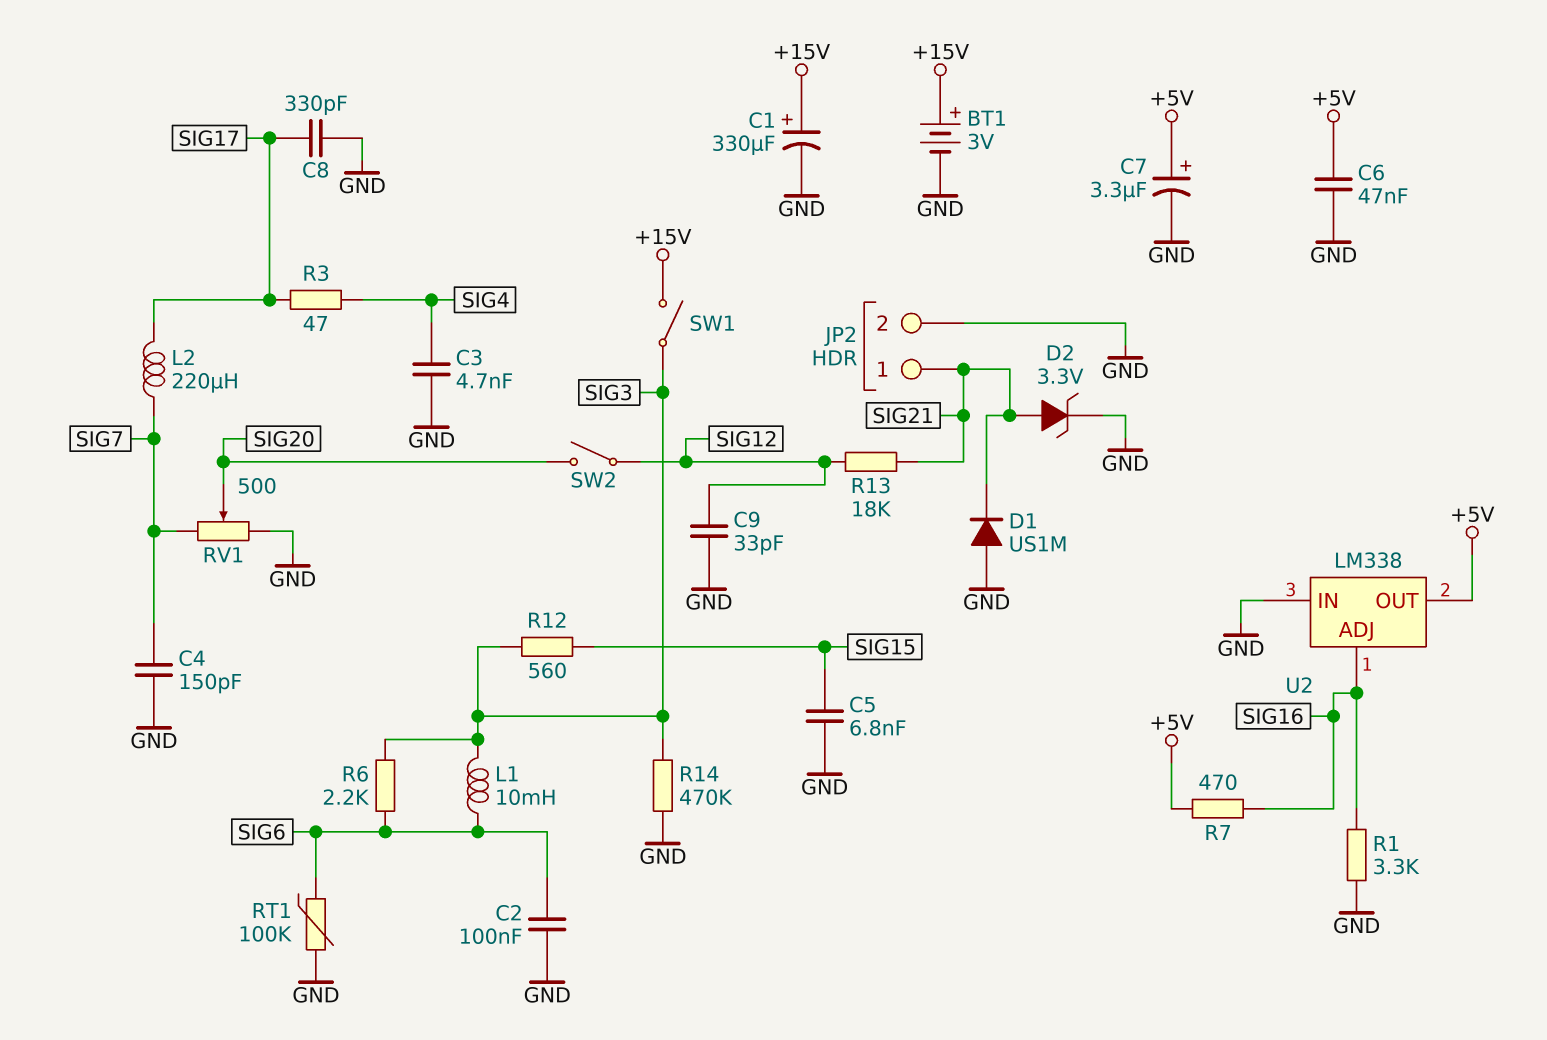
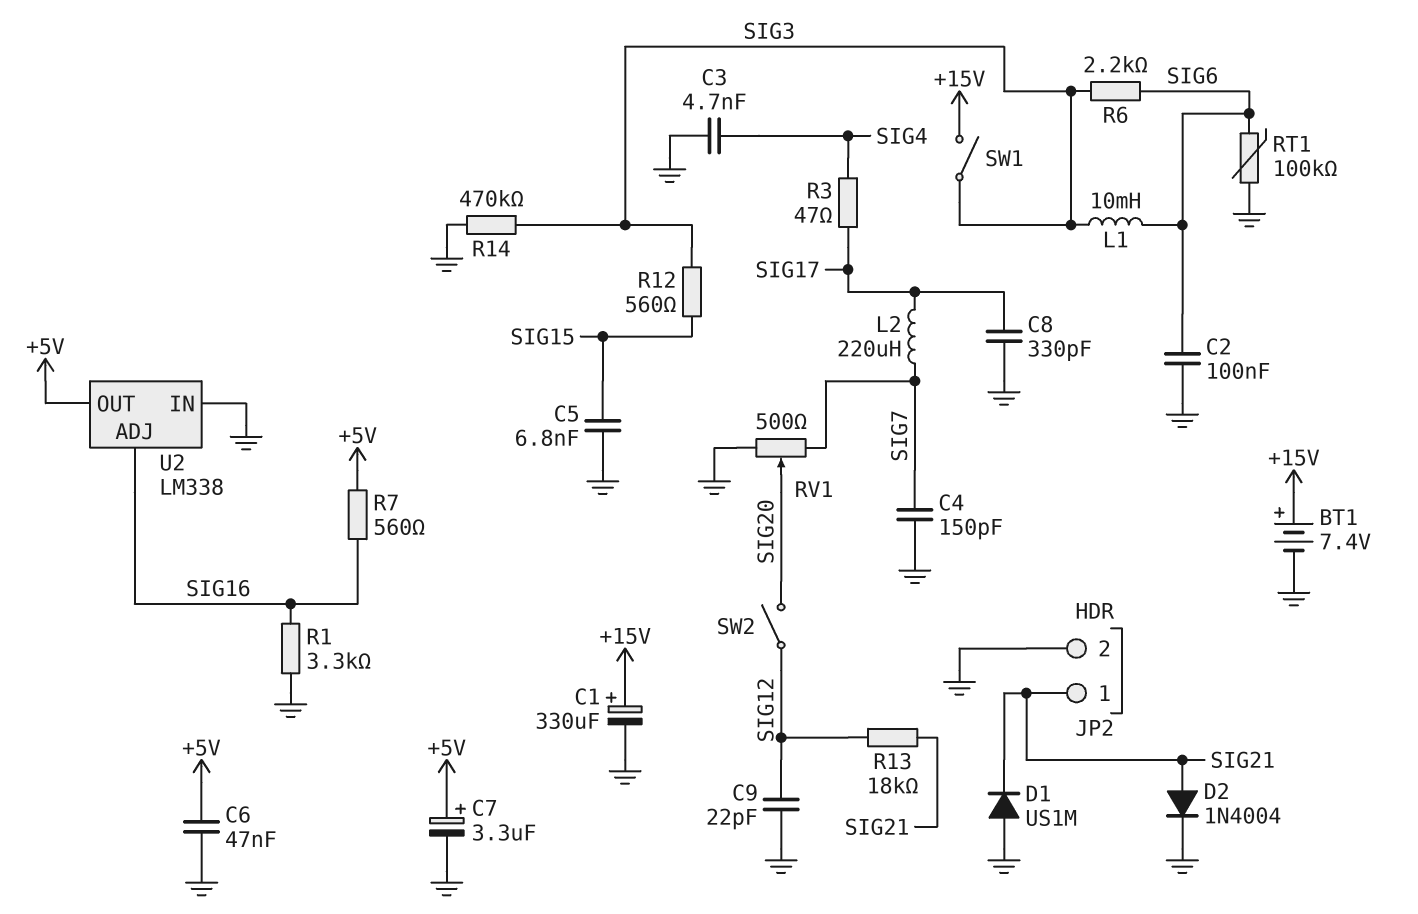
BT1: 3V (plus +15V, minus GND) -> 7.4V (plus +15V, minus GND)
C9: 33pF (GND, SIG12) -> 22pF (GND, SIG12)
D2: zener 3.3V (A SIG21, K GND) -> diode 1N4004 (A SIG21, K GND)
R7: 470 (+5V, SIG16) -> 560 (+5V, SIG16)

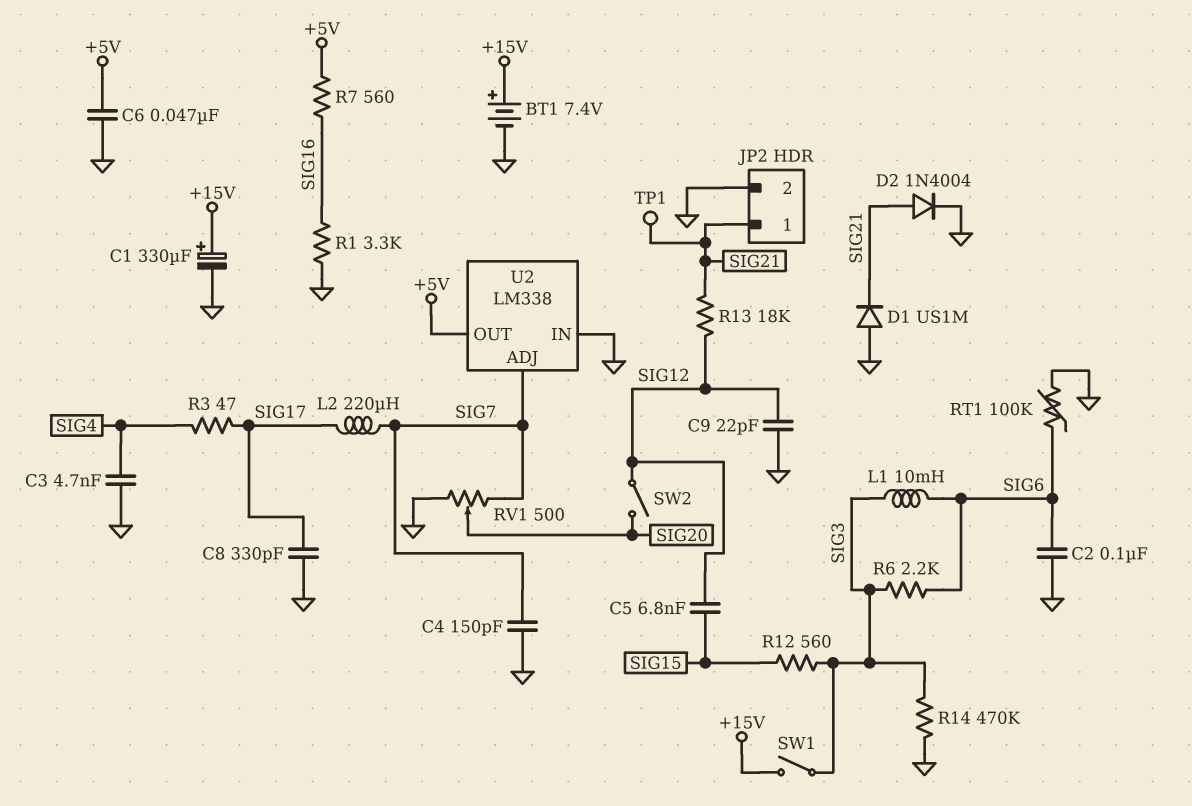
C5: 6.8nF (GND, SIG15) -> 6.8nF (SIG12, SIG15)
C7: 3.3uF (plus +5V, minus GND) -> none
TP1: none -> test point (SIG21)
U2 pin ADJ: SIG16 -> SIG7

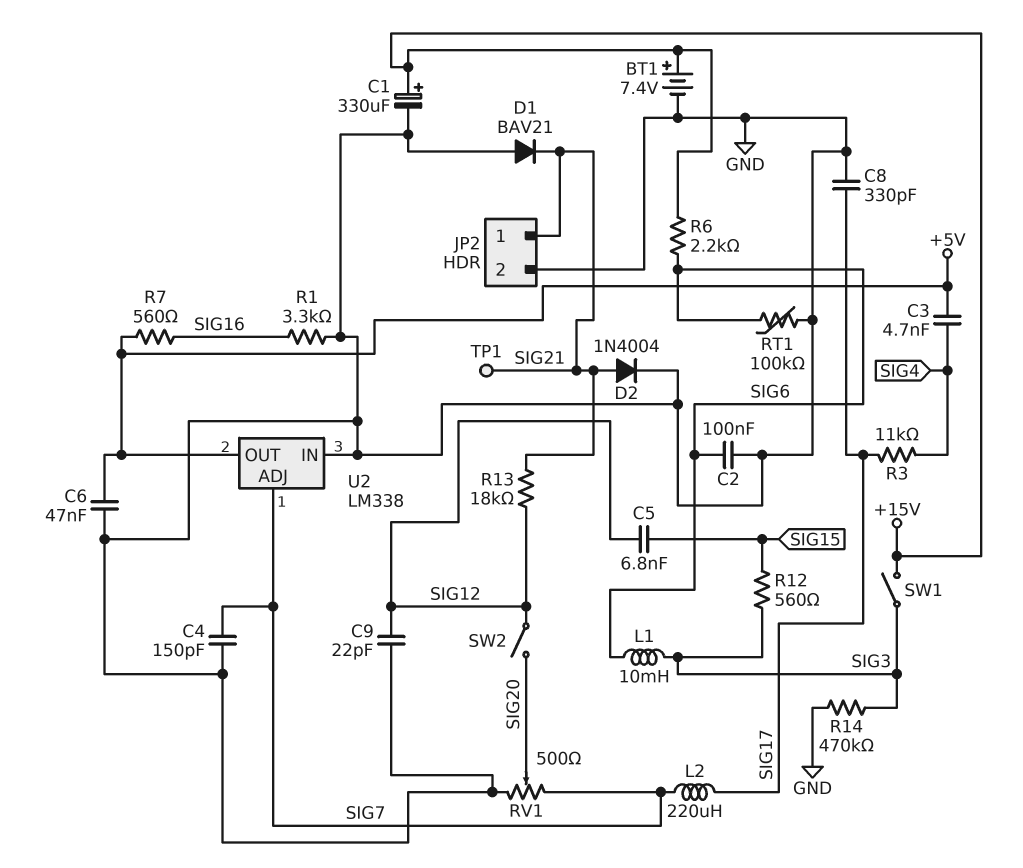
C3: 4.7nF (GND, SIG4) -> 4.7nF (+5V, SIG4)
D1: diode US1M (A GND, K SIG21) -> diode BAV21 (A GND, K SIG21)
R3: 47 (SIG4, SIG17) -> 11k (SIG4, SIG17)
R6: 2.2k (SIG3, SIG6) -> 2.2k (+15V, SIG6)

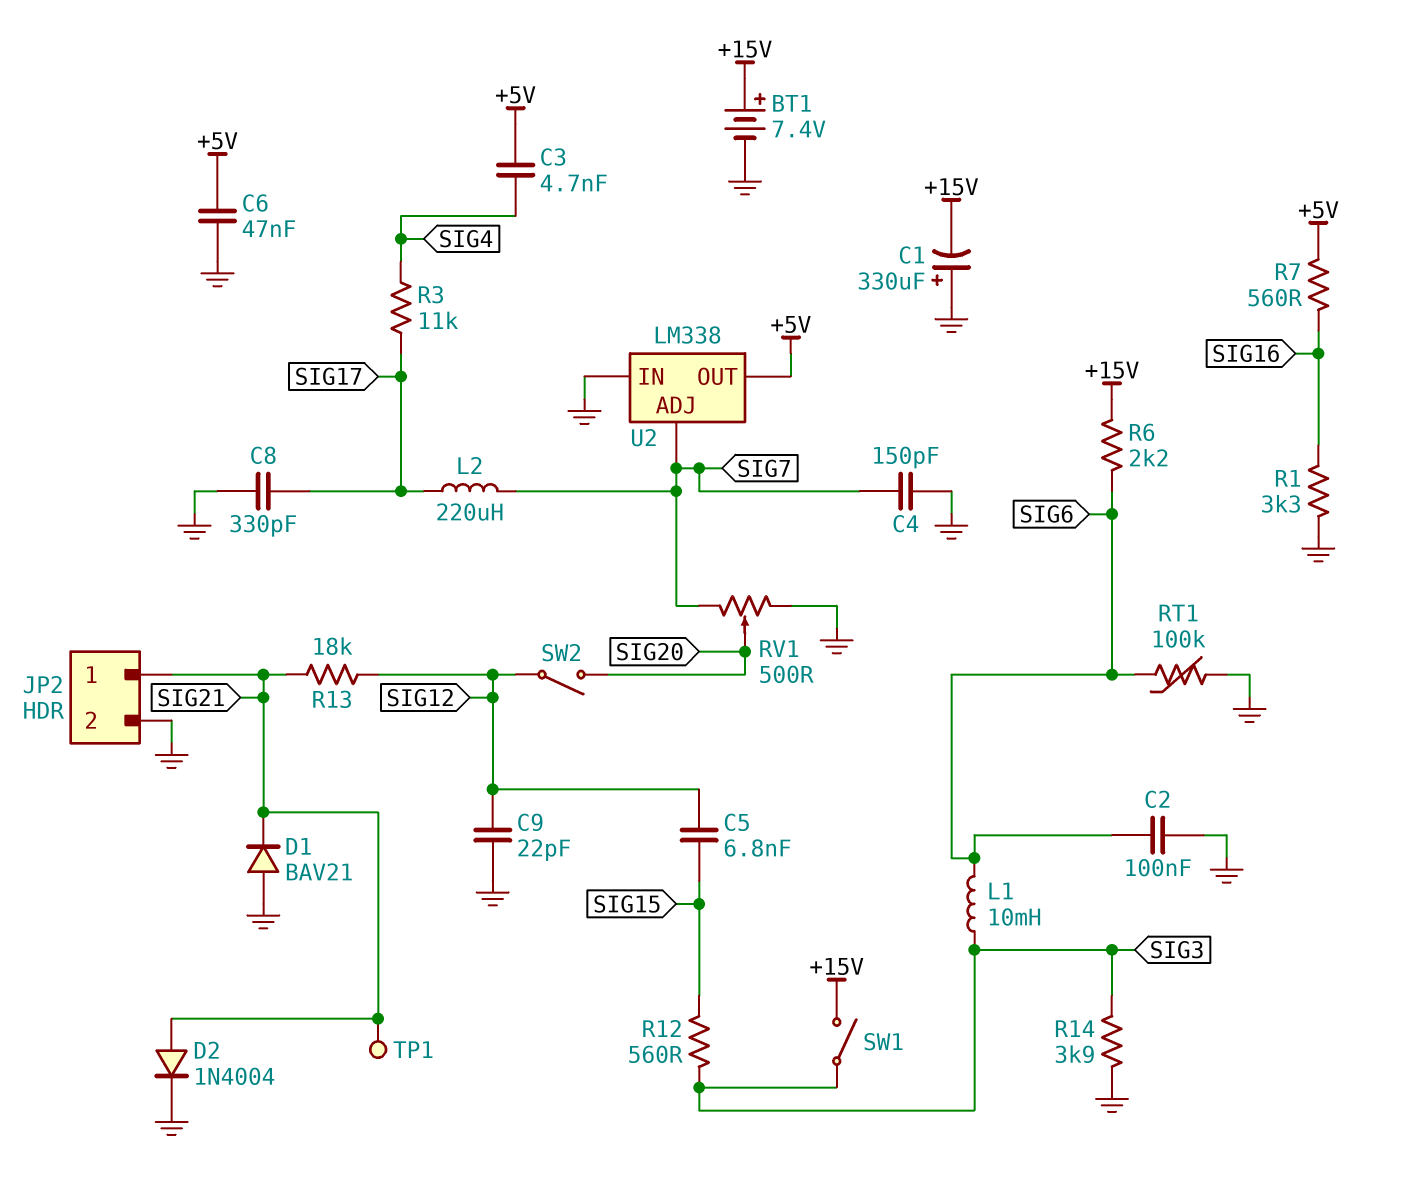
C1: 330uF (plus +15V, minus GND) -> 330uF (plus GND, minus +15V)
R14: 470k (GND, SIG3) -> 3.9k (GND, SIG3)

